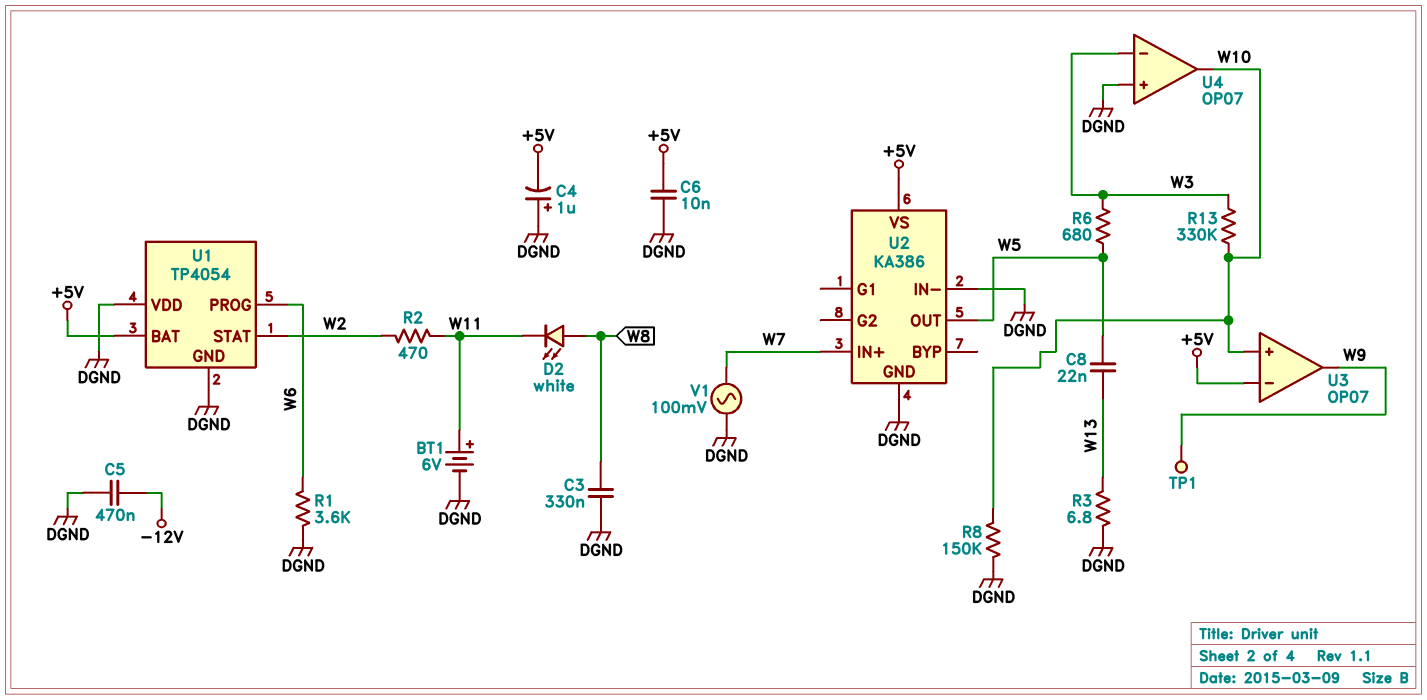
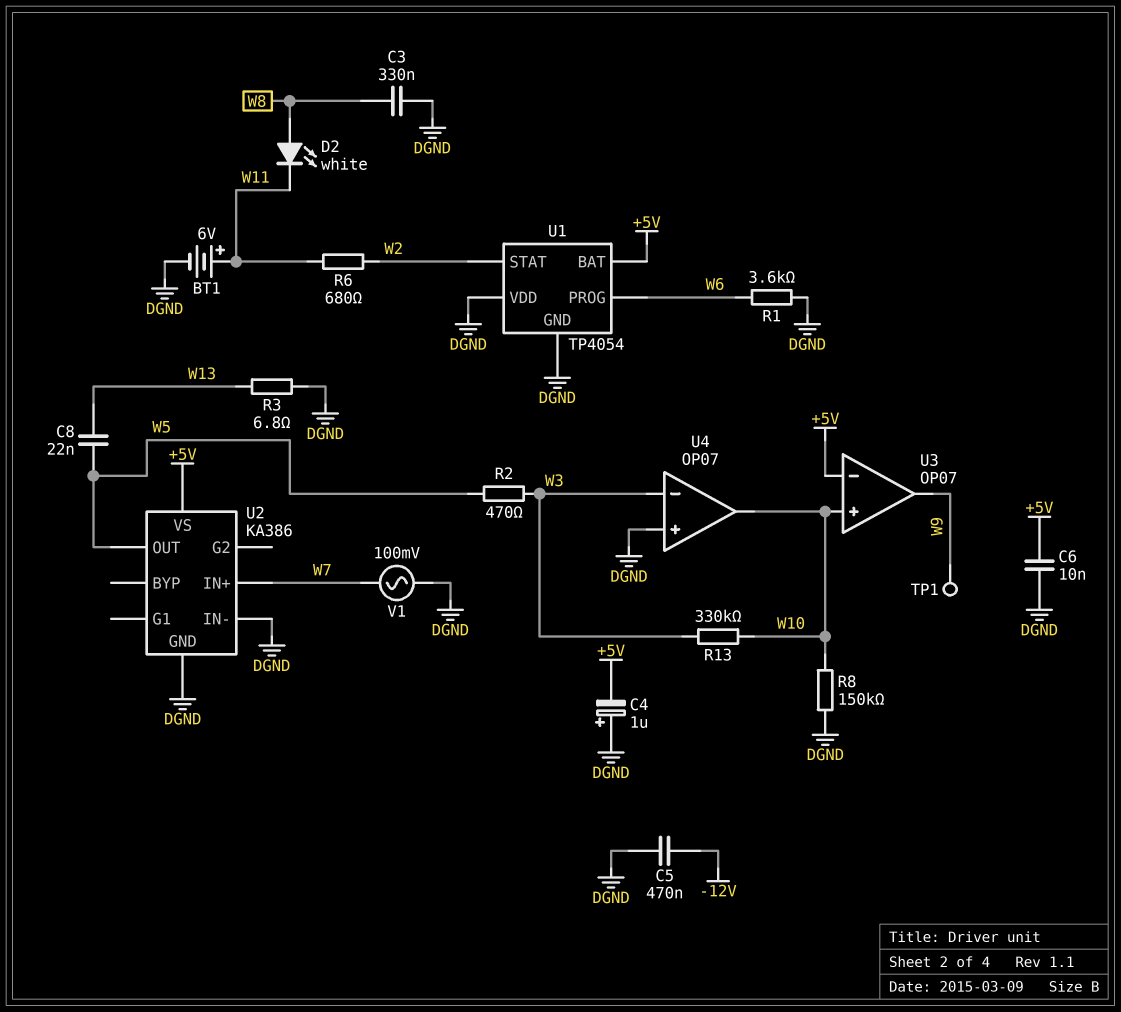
R2: 470 (W2, W11) -> 470 (W3, W5)
R6: 680 (W3, W5) -> 680 (W2, W11)

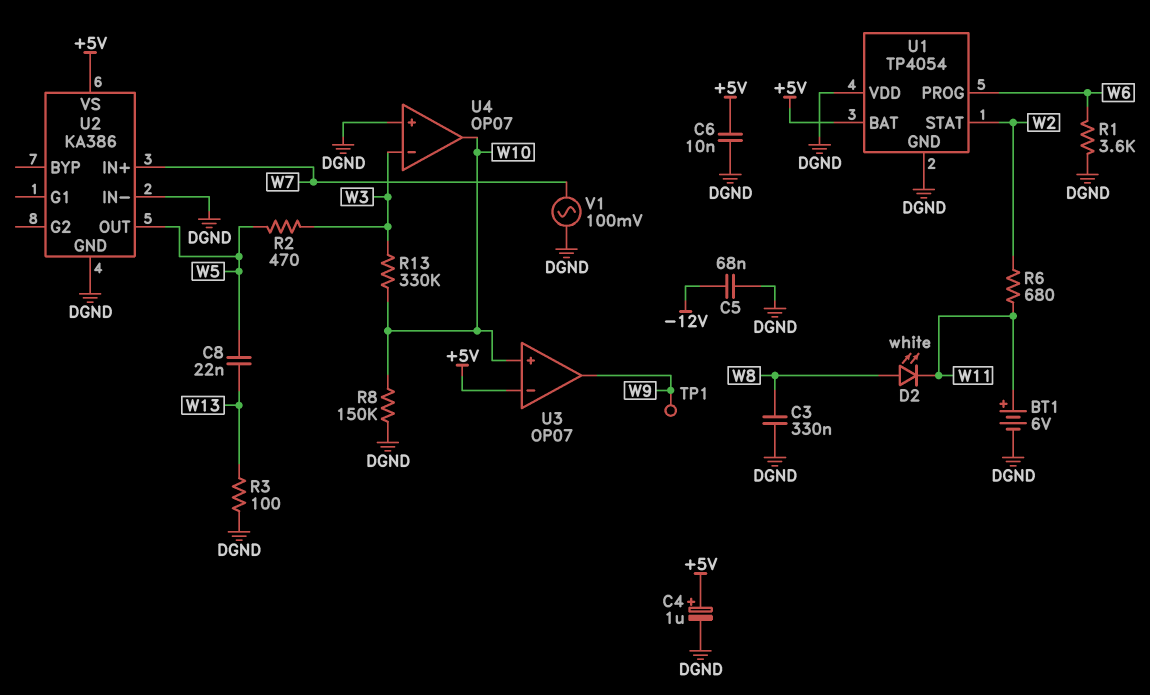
C4: 1uF (plus DGND, minus +5V) -> 1uF (plus +5V, minus DGND)
C5: 470nF (-12V, DGND) -> 68nF (-12V, DGND)
R3: 6.8 (DGND, W13) -> 100 (DGND, W13)

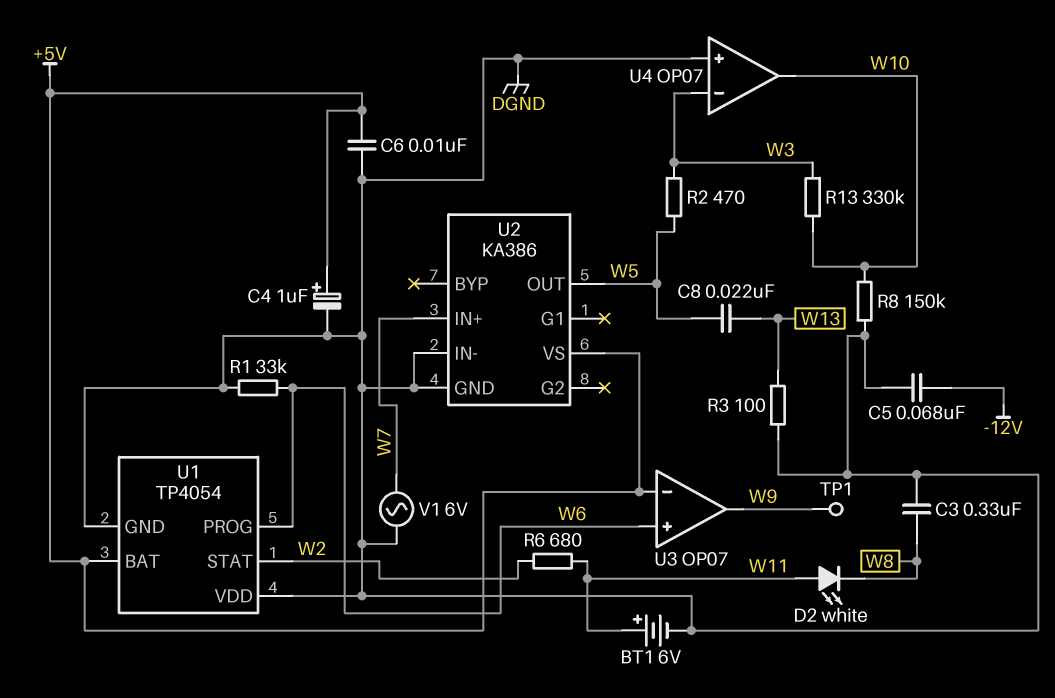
D2: LED white (A W8, K W11) -> LED white (A W11, K W8)
R1: 3.6k (DGND, W6) -> 33k (DGND, W6)
U3 pin in+: W10 -> W6
V1: AC 100mV (DGND, W7) -> AC 6V (DGND, W7)

